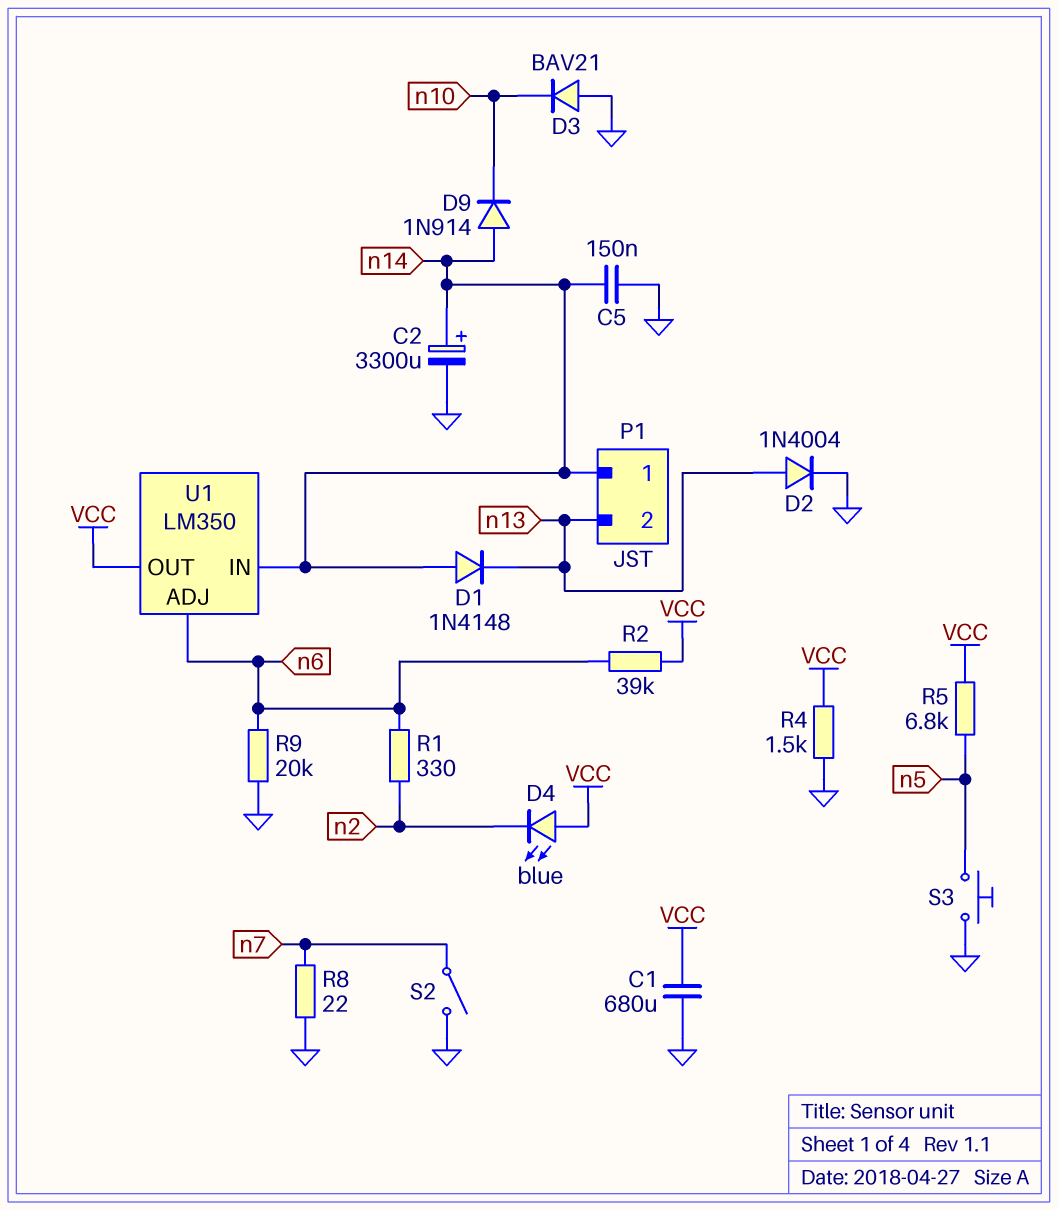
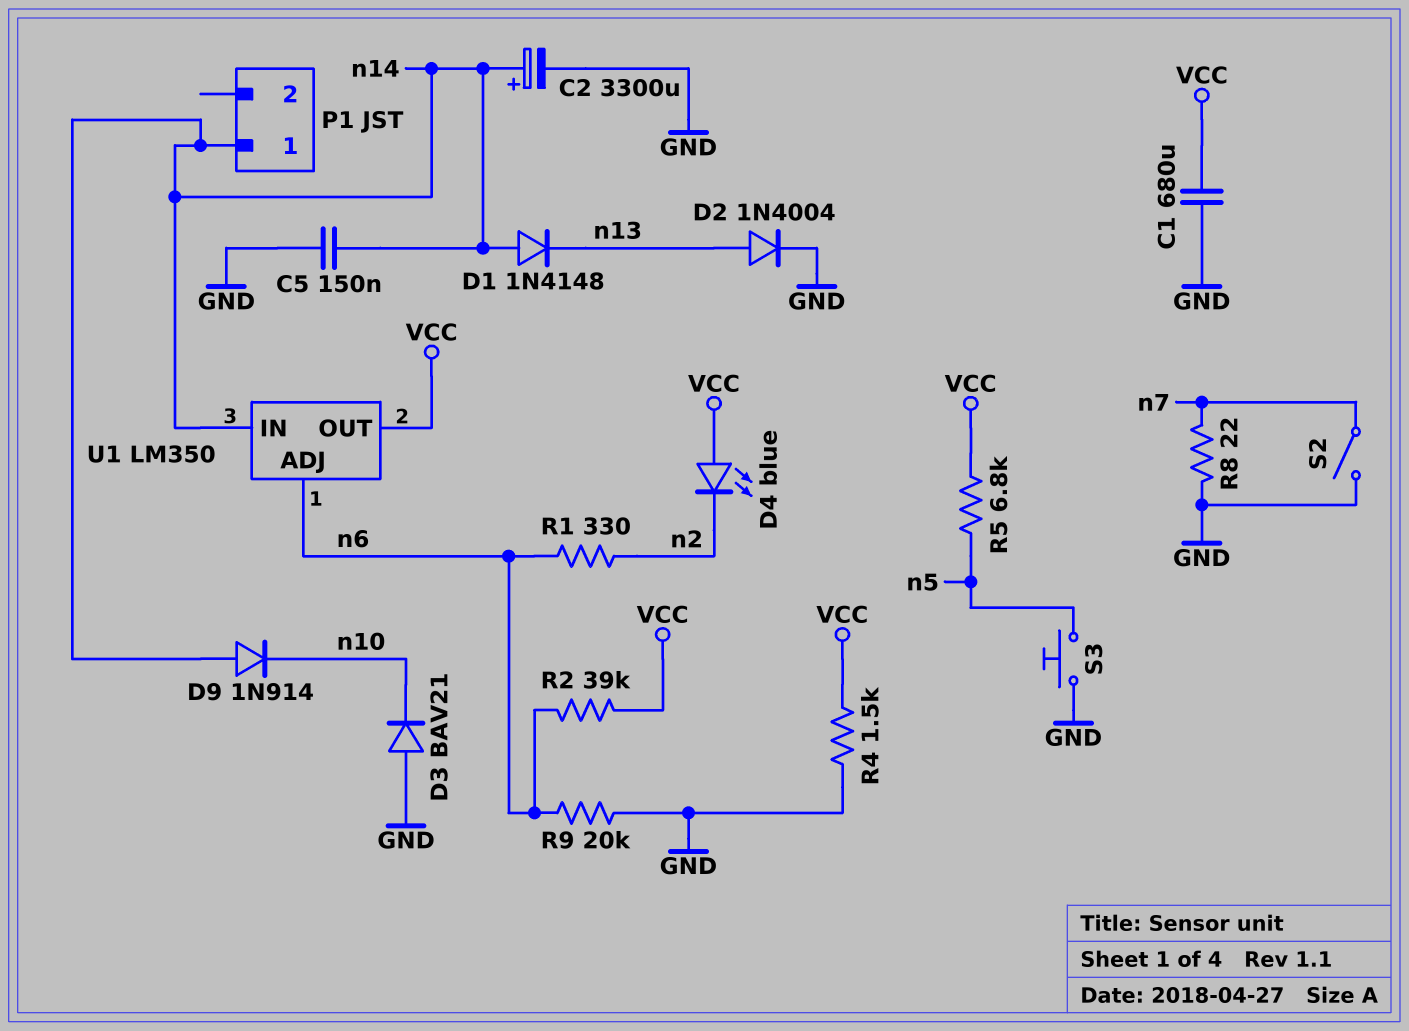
P1 pin 2: n13 -> none

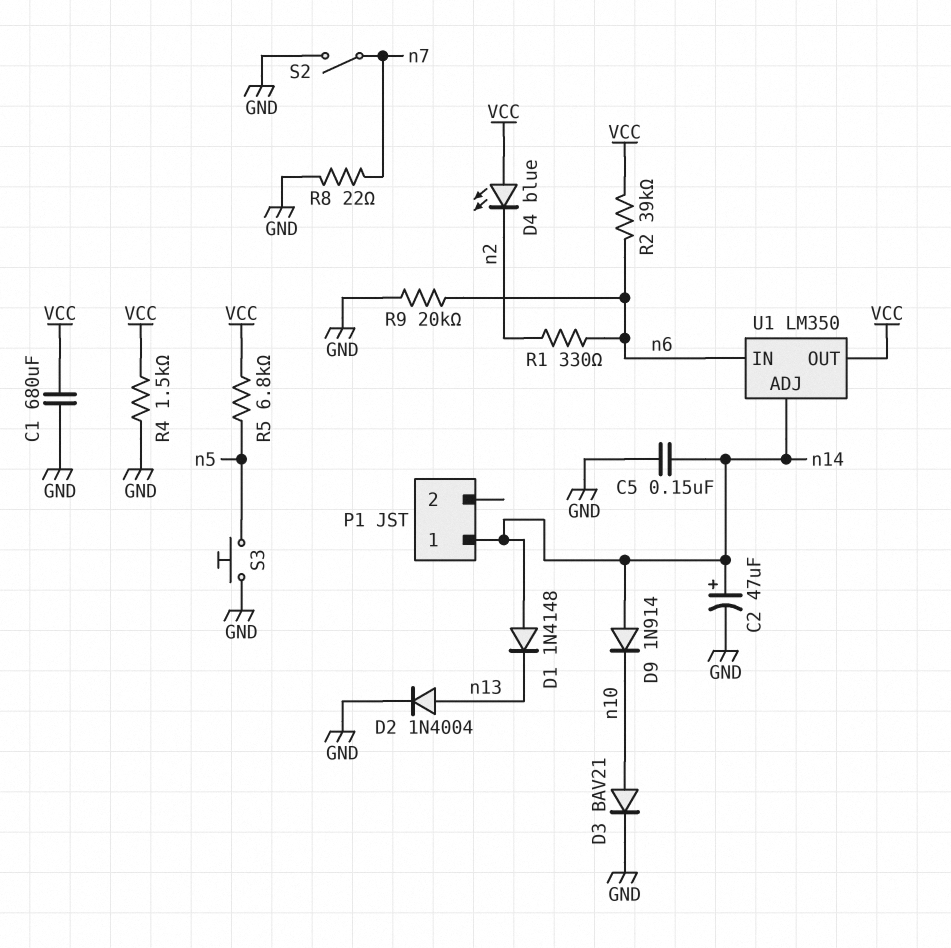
C2: 3300uF (plus n14, minus GND) -> 47uF (plus n14, minus GND)
D3: diode BAV21 (A GND, K n10) -> diode BAV21 (A n10, K GND)
U1 pin ADJ: n6 -> n14
U1 pin IN: n14 -> n6

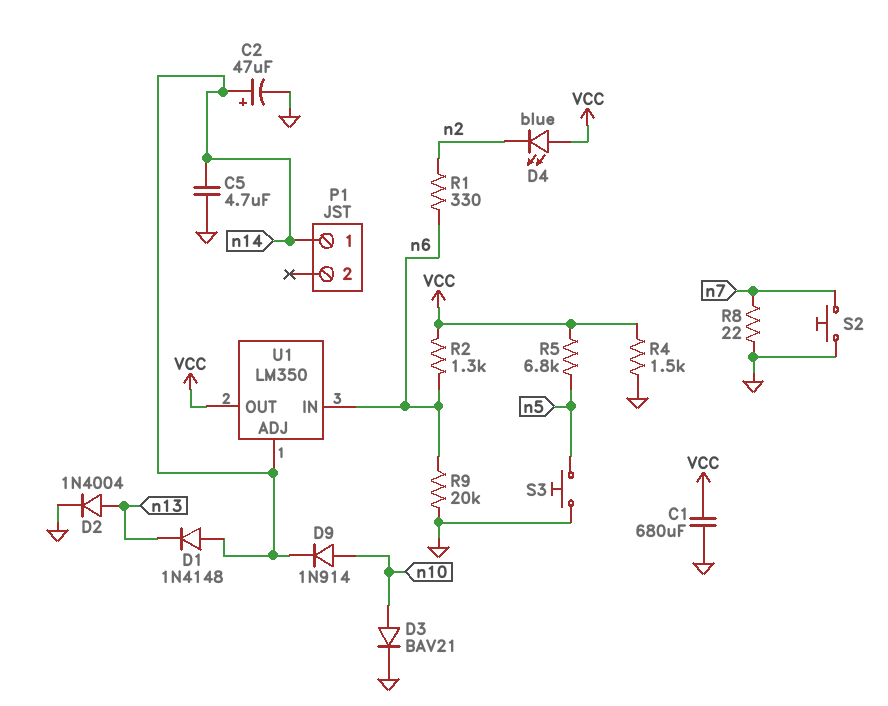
C5: 150nF (GND, n14) -> 4.7uF (GND, n14)
D9: diode 1N914 (A n14, K n10) -> diode 1N914 (A n10, K n14)
R2: 39k (VCC, n6) -> 1.3k (VCC, n6)
S2: switch (GND, n7) -> button (GND, n7)

